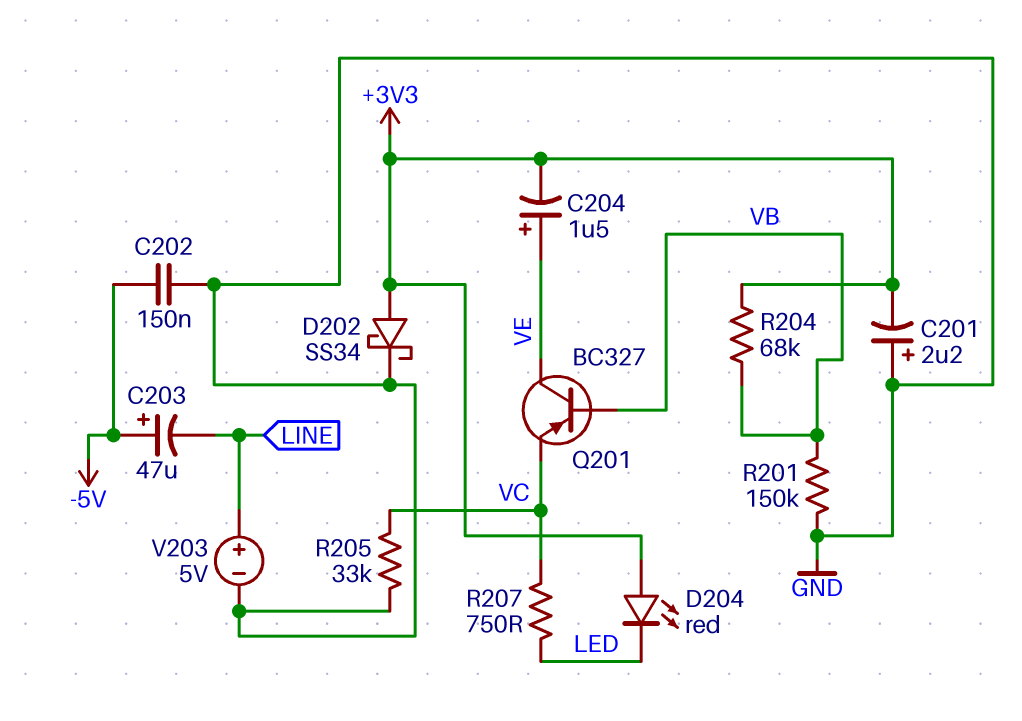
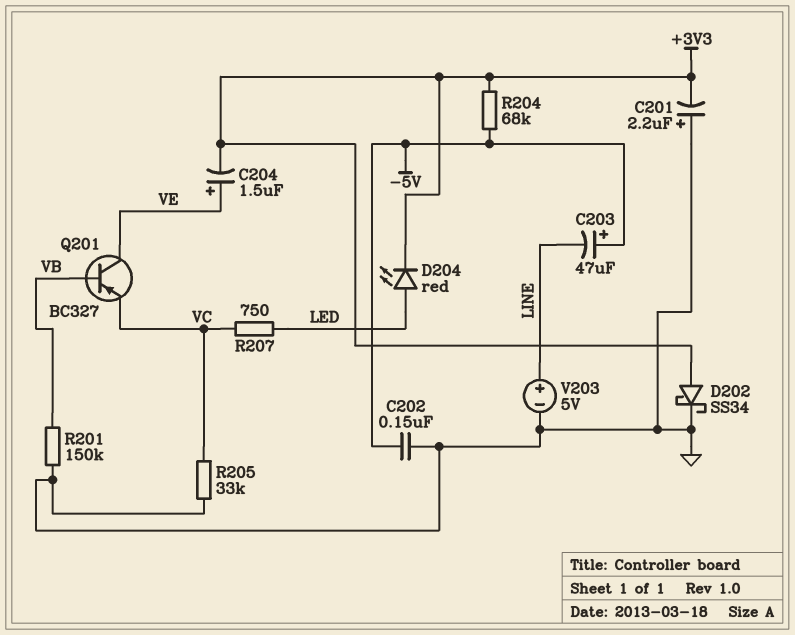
D204: LED red (A +3V3, K LED) -> LED red (A LED, K +3V3)
R204: 68k (+3V3, VB) -> 68k (+3V3, -5V)

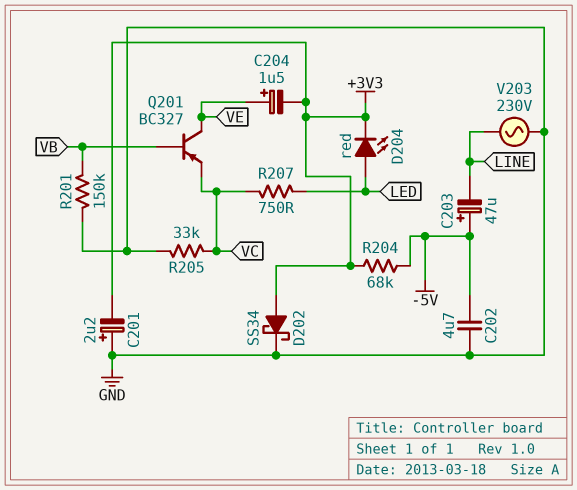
C202: 150nF (-5V, GND) -> 4.7uF (-5V, GND)
V203: 5V (plus LINE, minus GND) -> AC 230V (GND, LINE)

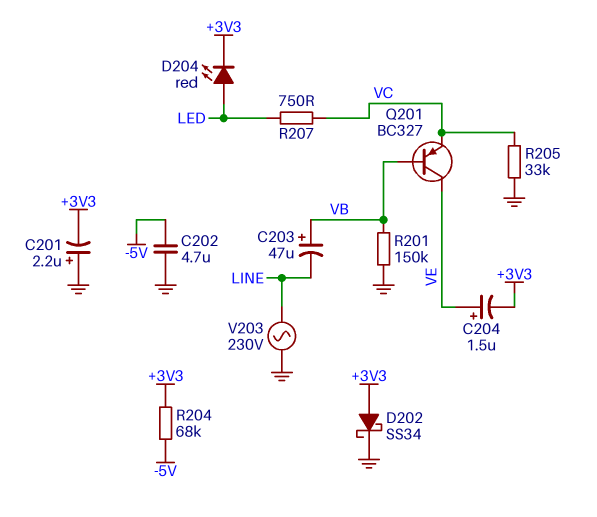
C203: 47uF (plus -5V, minus LINE) -> 47uF (plus VB, minus LINE)

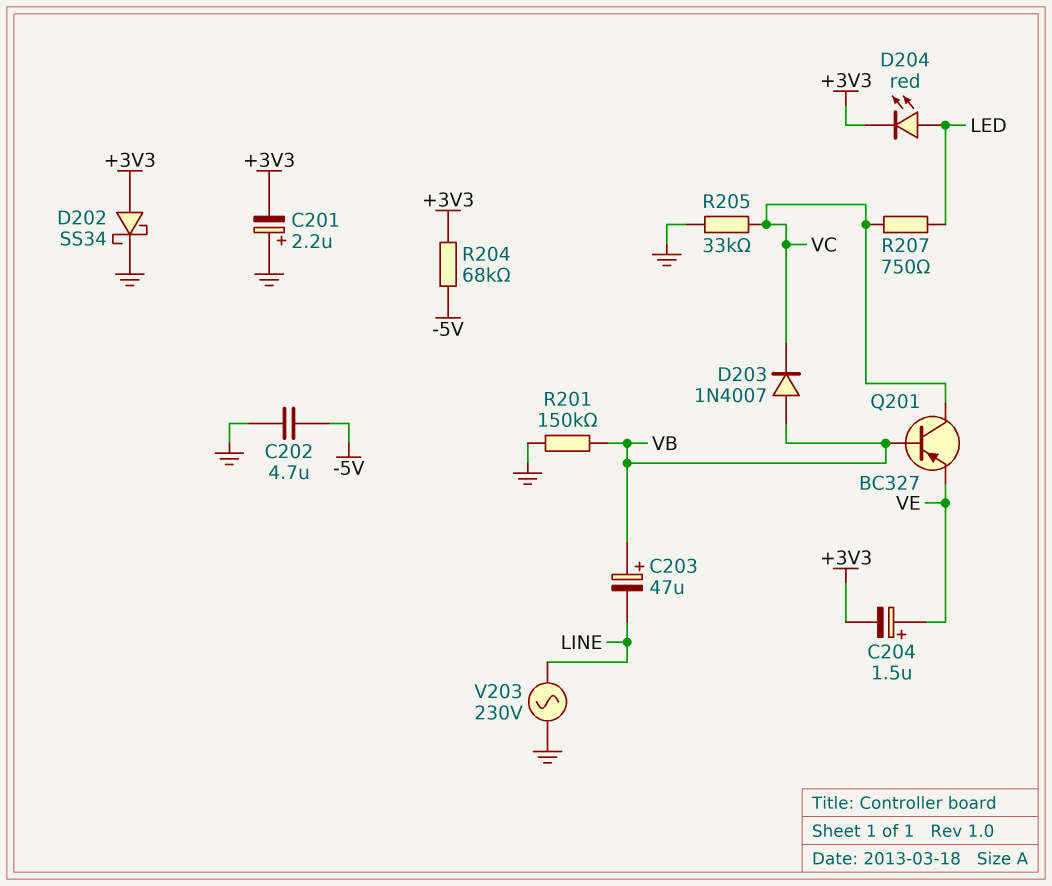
D203: none -> diode 1N4007 (A VB, K VC)
Q201: PNP BC327 (B VB, C VE, E VC) -> PNP BC327 (B VB, C VC, E VE)

